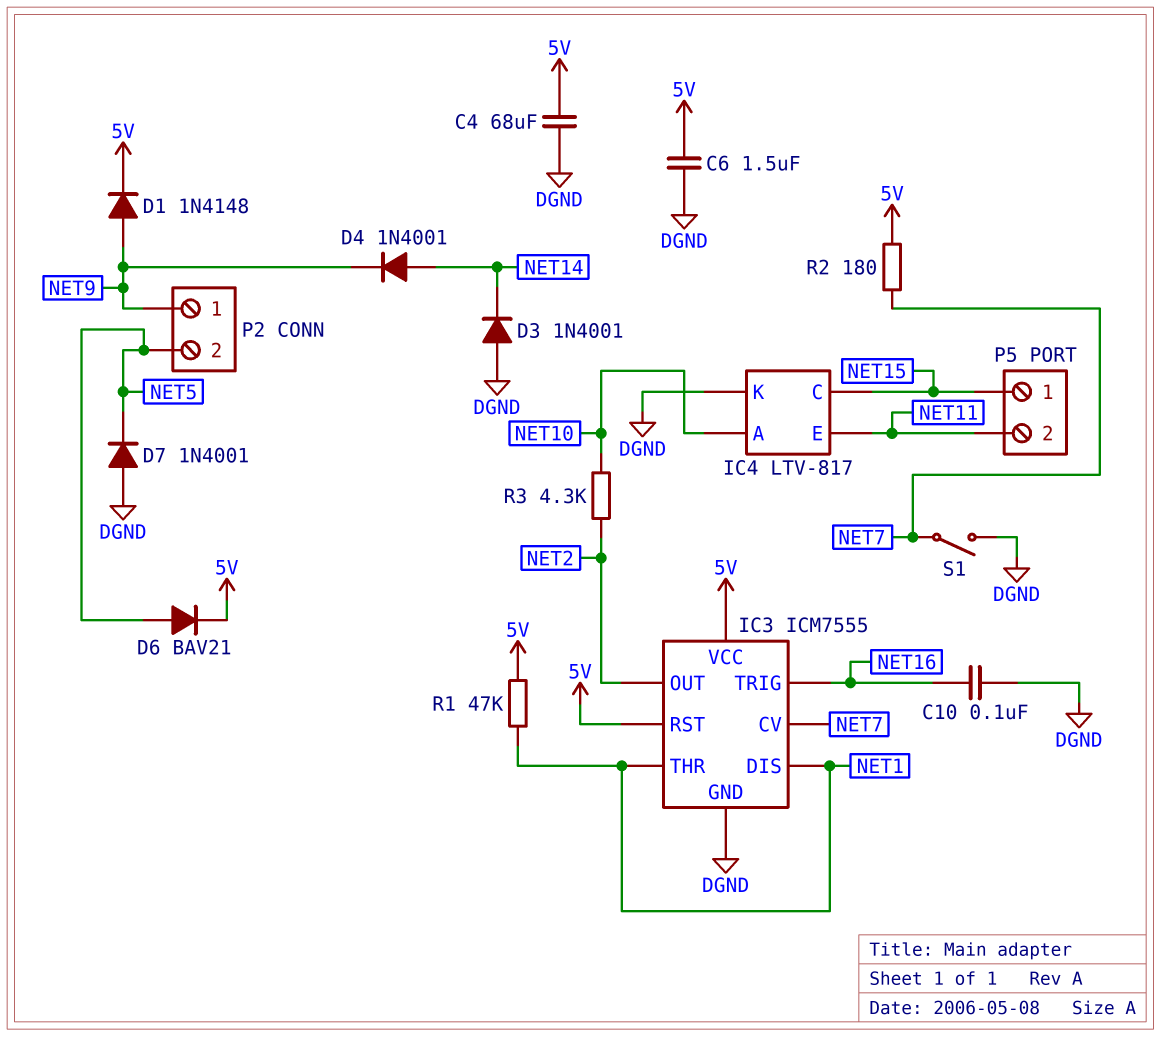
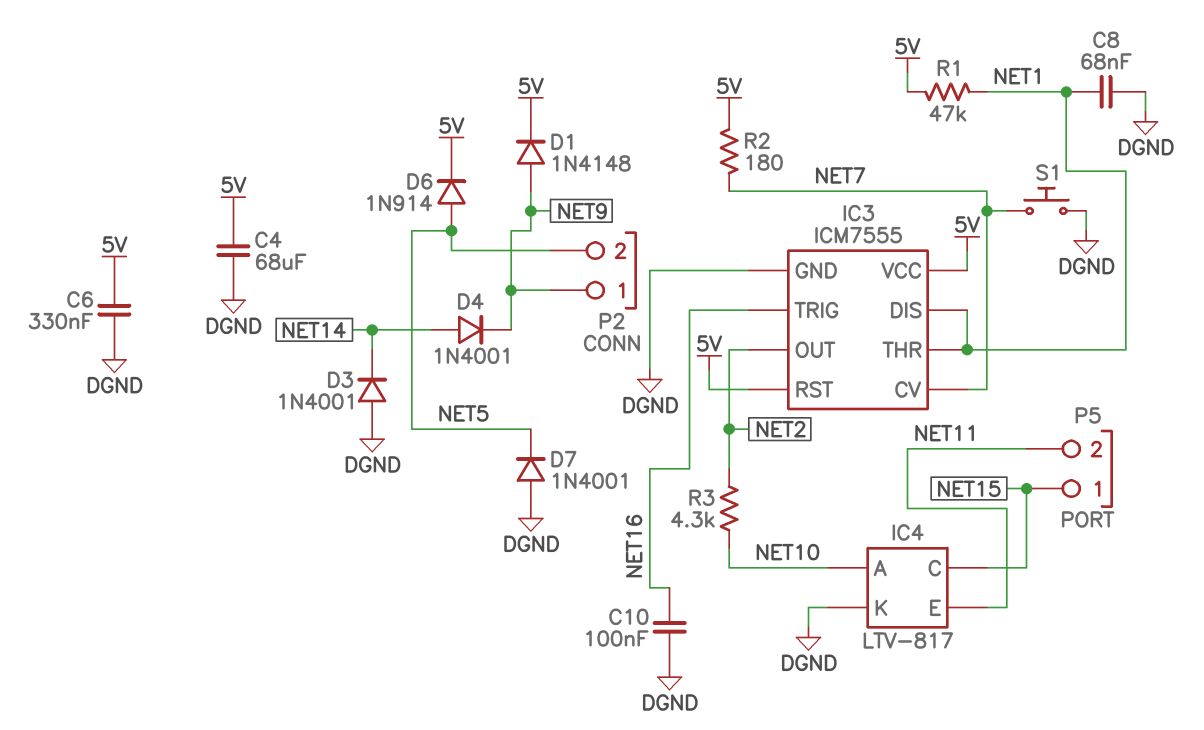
C6: 1.5uF (5V, DGND) -> 330nF (5V, DGND)
C8: none -> 68nF (DGND, NET1)
D6: diode BAV21 (A NET5, K 5V) -> diode 1N914 (A NET5, K 5V)
S1: switch (DGND, NET7) -> button (DGND, NET7)

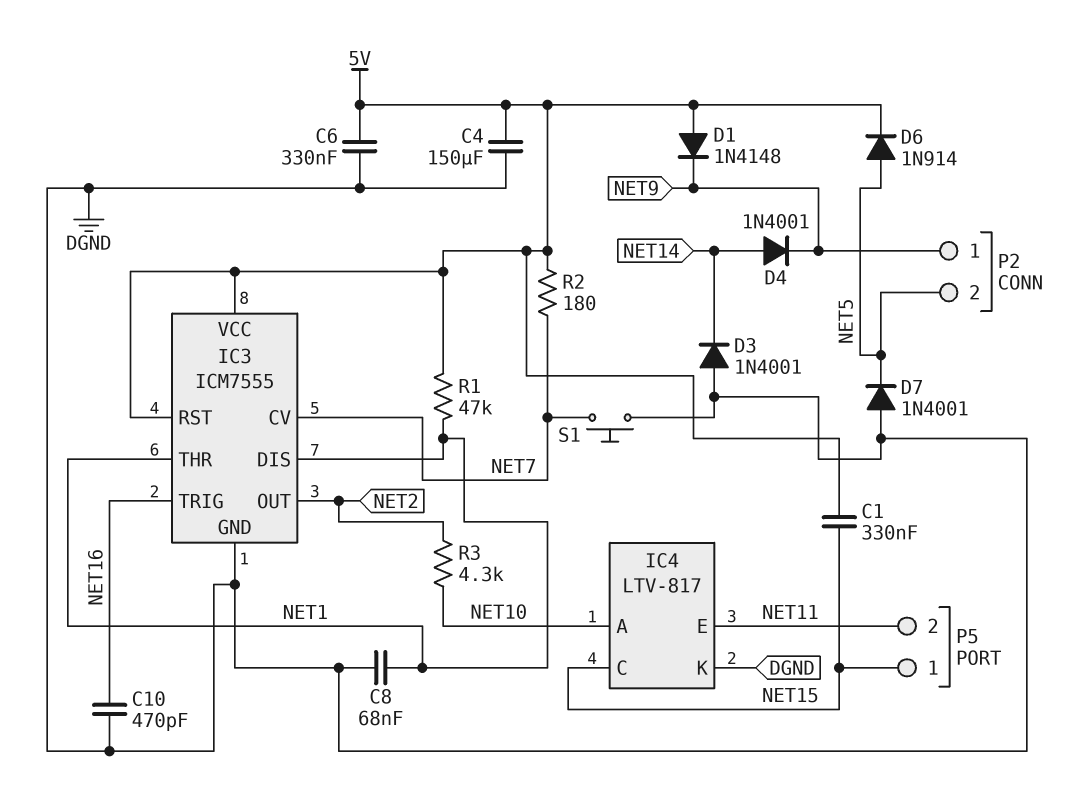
C1: none -> 330nF (5V, NET15)
C4: 68uF (5V, DGND) -> 150uF (5V, DGND)
C10: 100nF (DGND, NET16) -> 470pF (DGND, NET16)
D1: diode 1N4148 (A NET9, K 5V) -> diode 1N4148 (A 5V, K NET9)

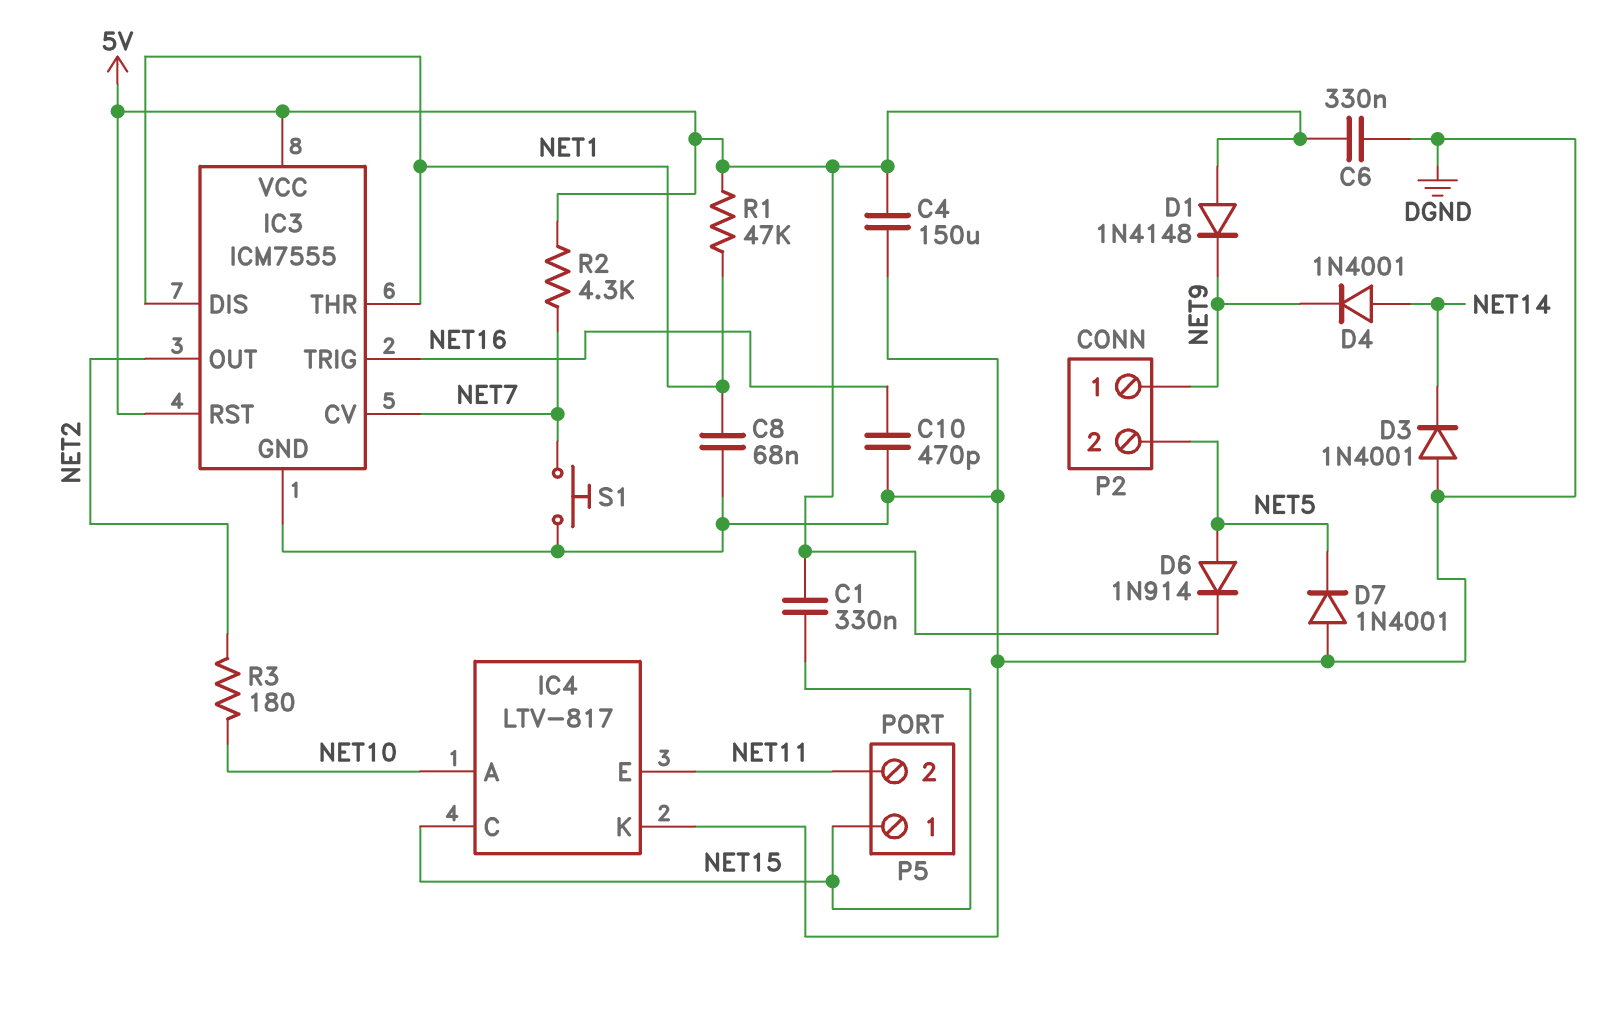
R2: 180 (5V, NET7) -> 4.3k (5V, NET7)
R3: 4.3k (NET2, NET10) -> 180 (NET2, NET10)

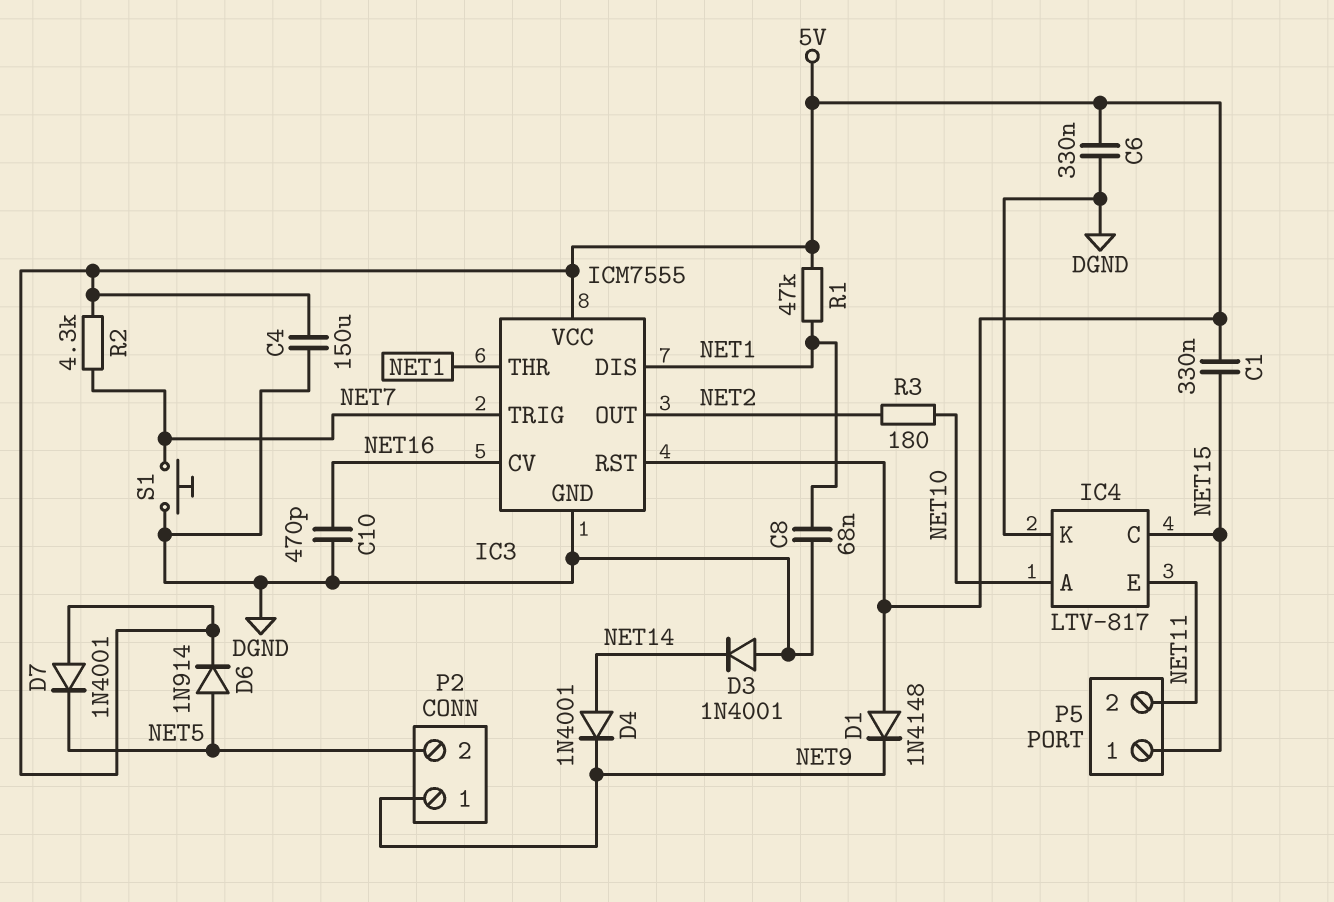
D7: diode 1N4001 (A DGND, K NET5) -> diode 1N4001 (A 5V, K NET5)
IC3 pin CV: NET7 -> NET16
IC3 pin TRIG: NET16 -> NET7

